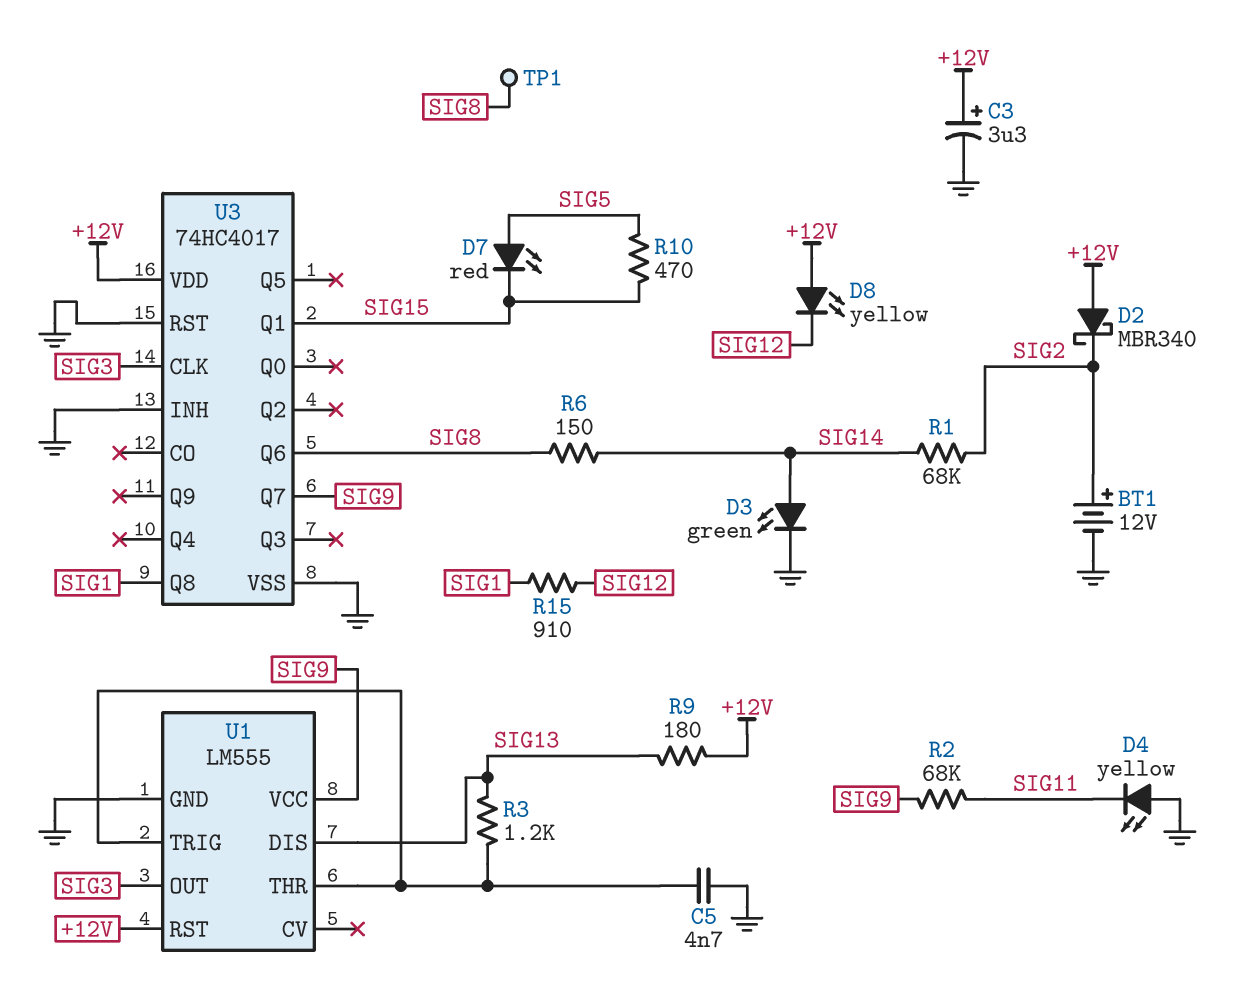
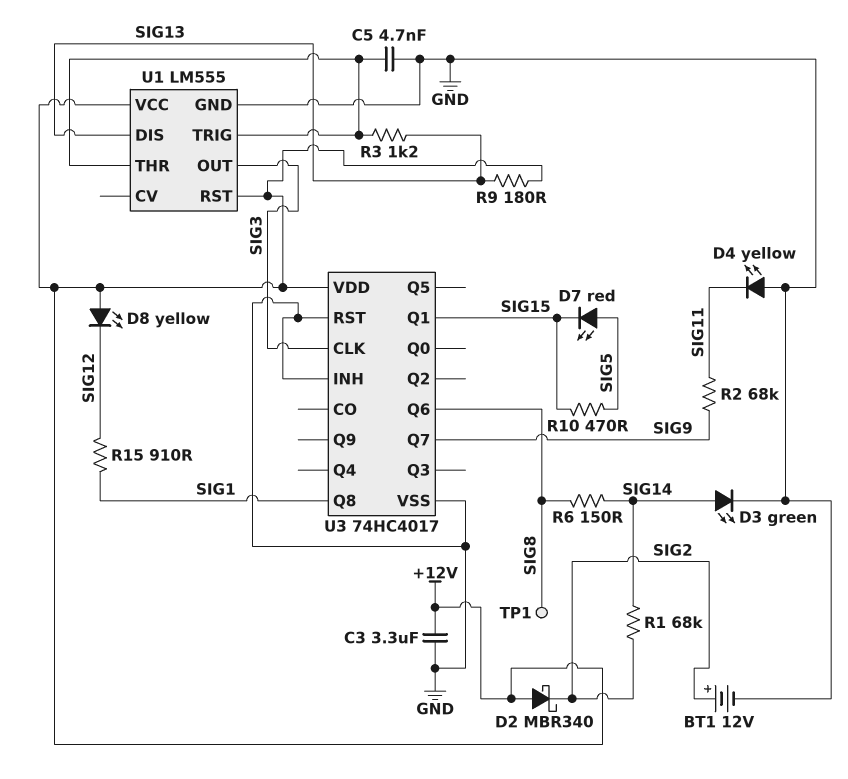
C3: 3.3uF (plus +12V, minus GND) -> 3.3uF (+12V, GND)
U1 pin VCC: SIG9 -> +12V

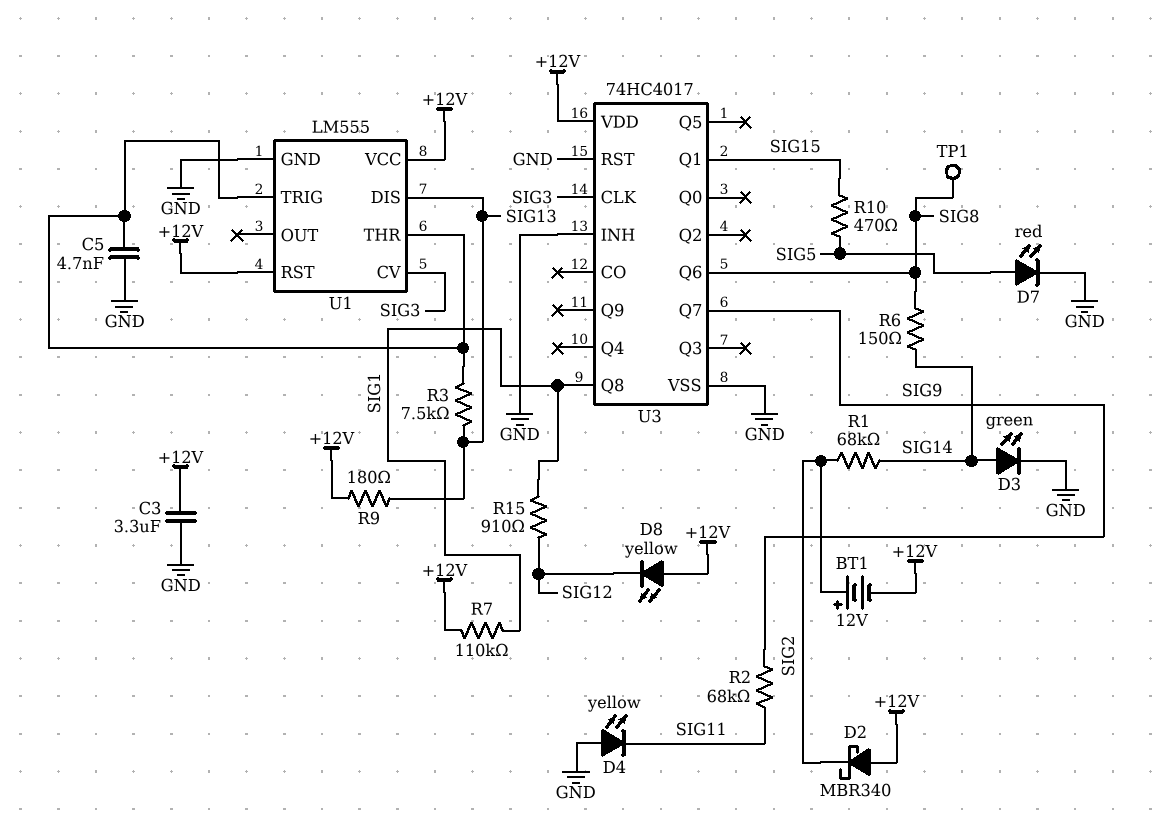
BT1: 12V (plus SIG2, minus GND) -> 12V (plus SIG2, minus +12V)
D7: LED red (A SIG5, K SIG15) -> LED red (A SIG5, K GND)
R3: 1.2k (SIG13, U1/THR) -> 7.5k (SIG13, U1/THR)
R7: none -> 110k (+12V, SIG1)
U1 pin CV: none -> SIG3
U1 pin OUT: SIG3 -> none

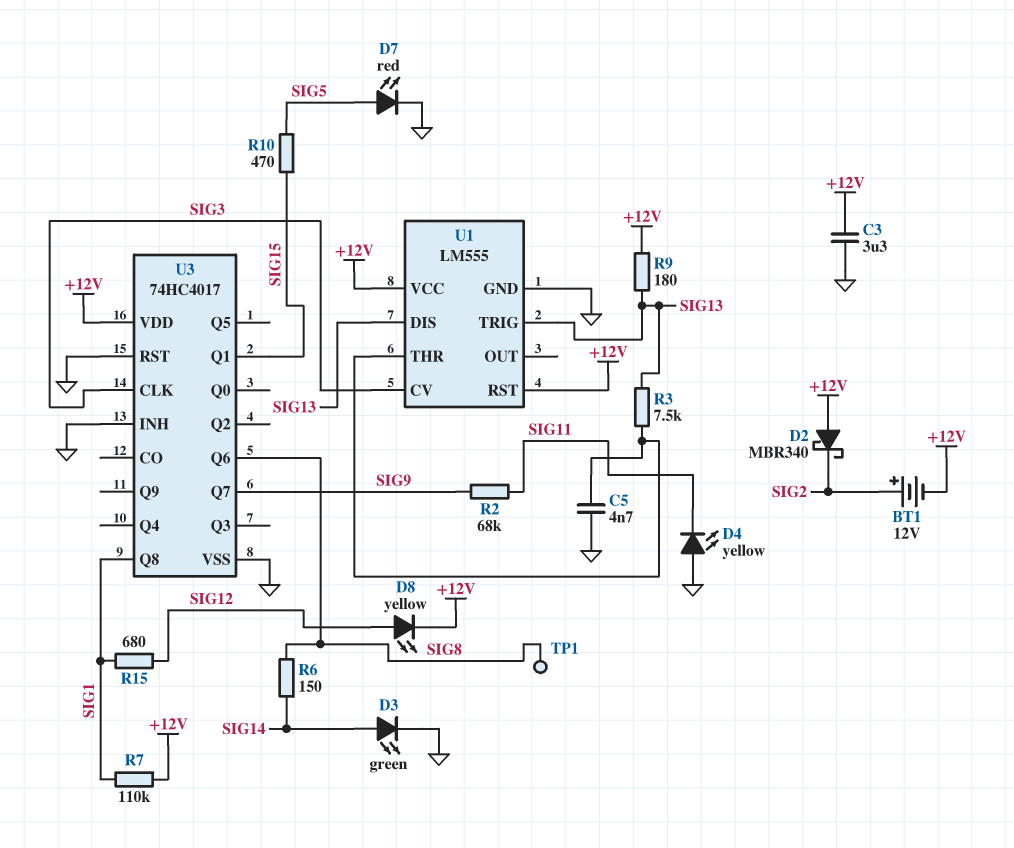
D8: LED yellow (A +12V, K SIG12) -> LED yellow (A SIG12, K +12V)
R1: 68k (SIG2, SIG14) -> none
R15: 910 (SIG1, SIG12) -> 680 (SIG1, SIG12)
U1 pin TRIG: U1/THR -> SIG13

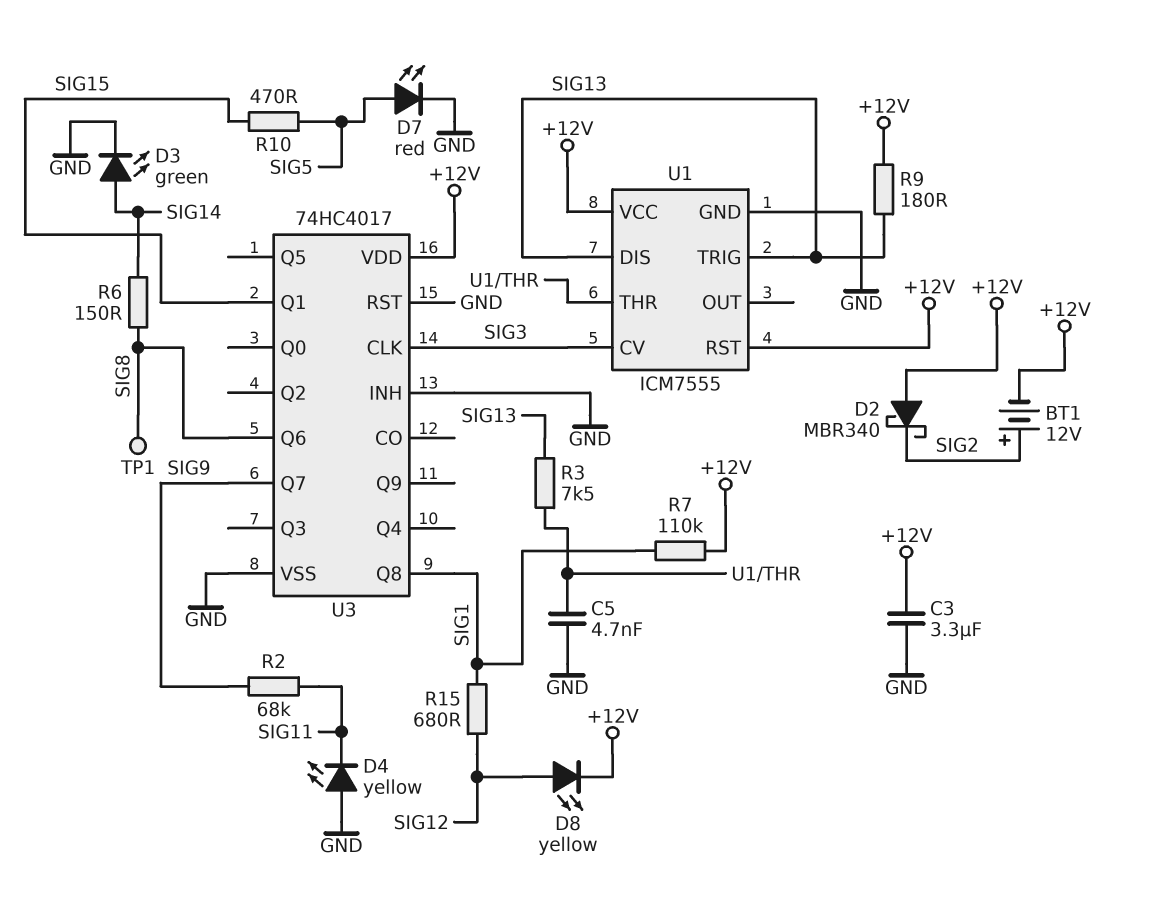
U1: LM555 -> ICM7555

